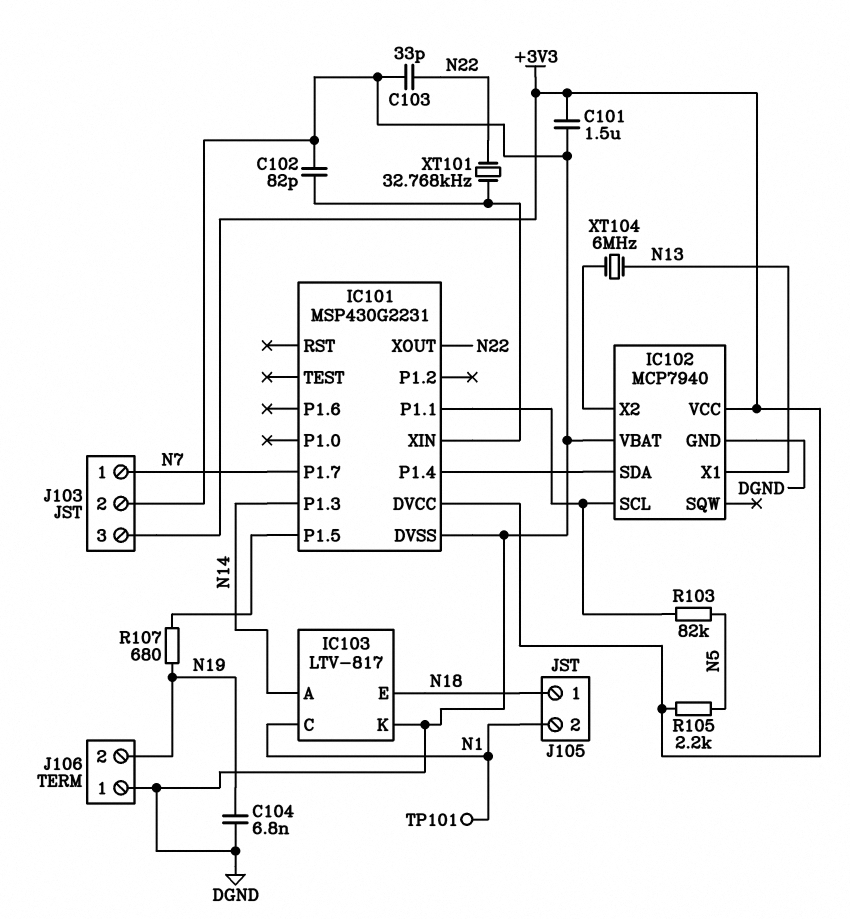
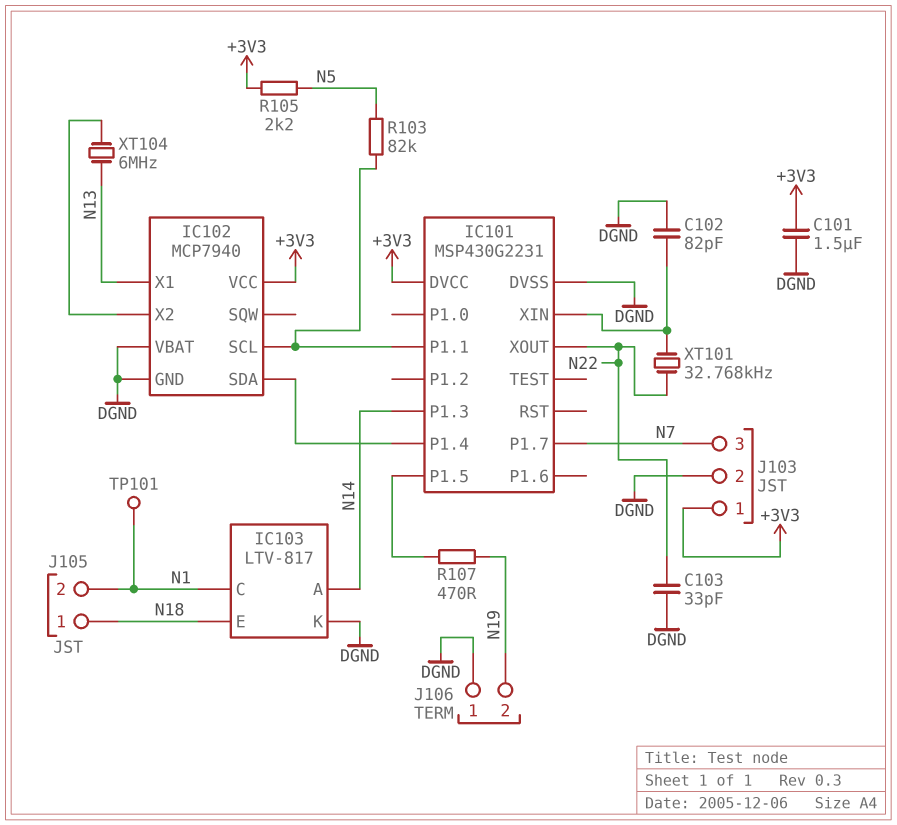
C104: 6.8nF (DGND, N19) -> none
J103 pin 1: N7 -> +3V3
J103 pin 3: +3V3 -> N7
R107: 680 (IC101/P1.5, N19) -> 470 (IC101/P1.5, N19)

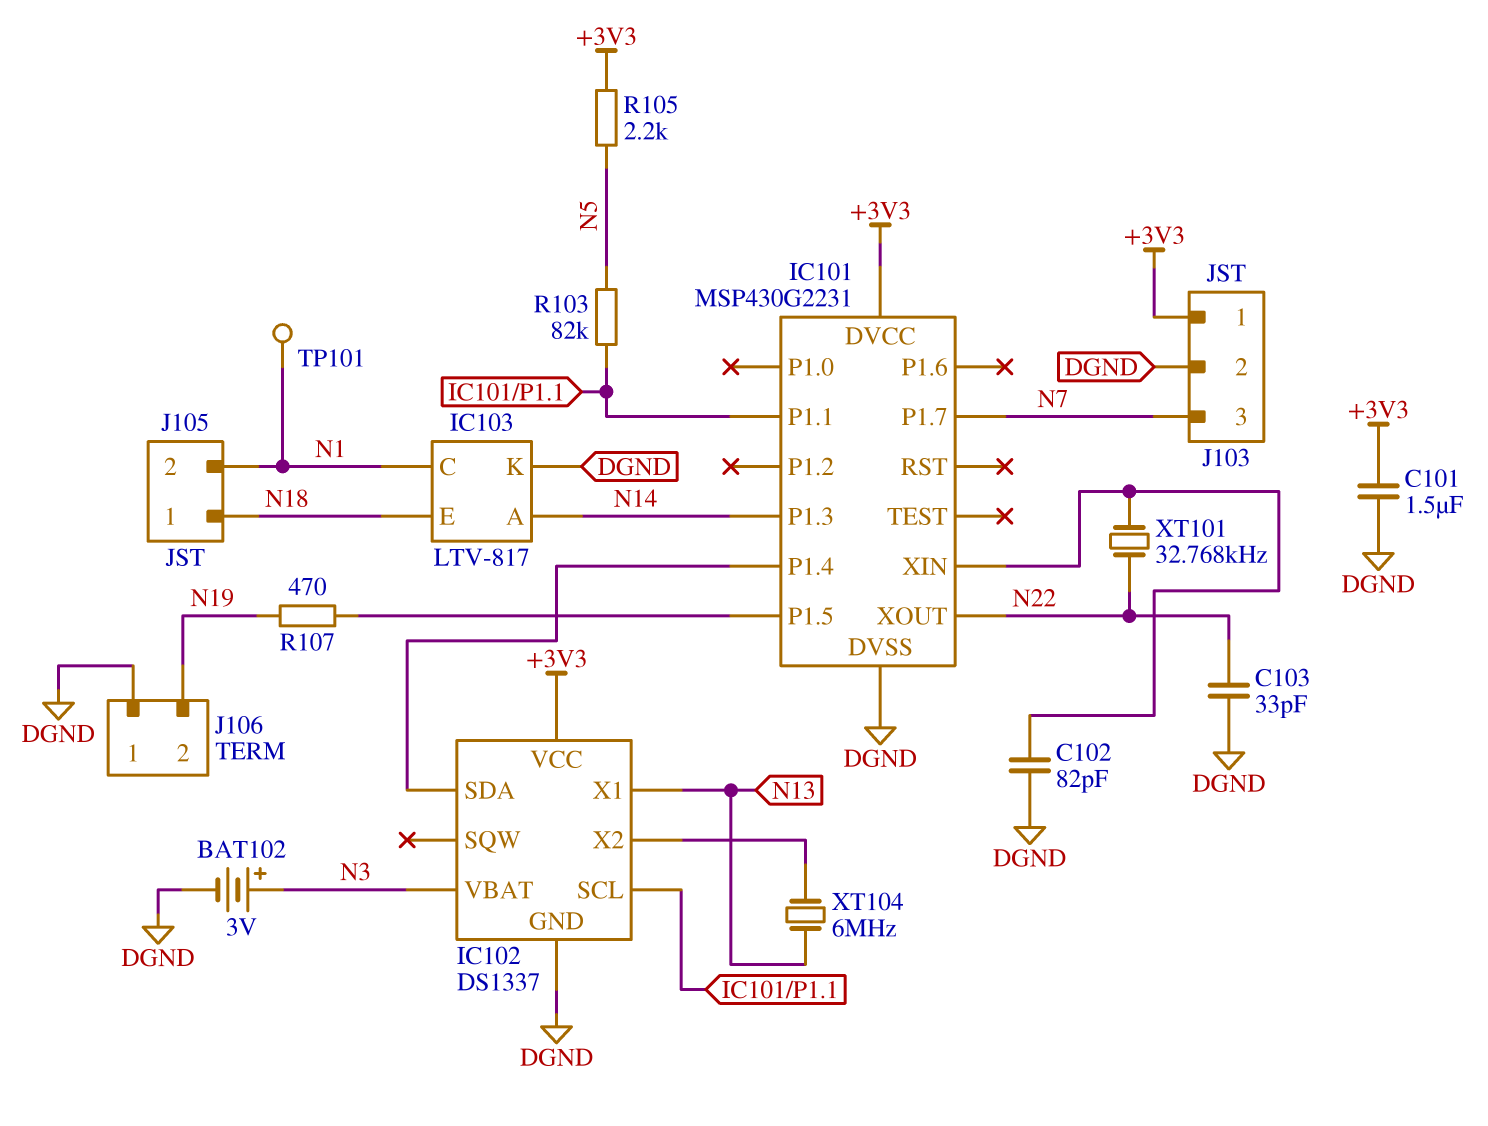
BAT102: none -> 3V (plus N3, minus DGND)
IC102: MCP7940 -> DS1337
IC102 pin VBAT: DGND -> N3

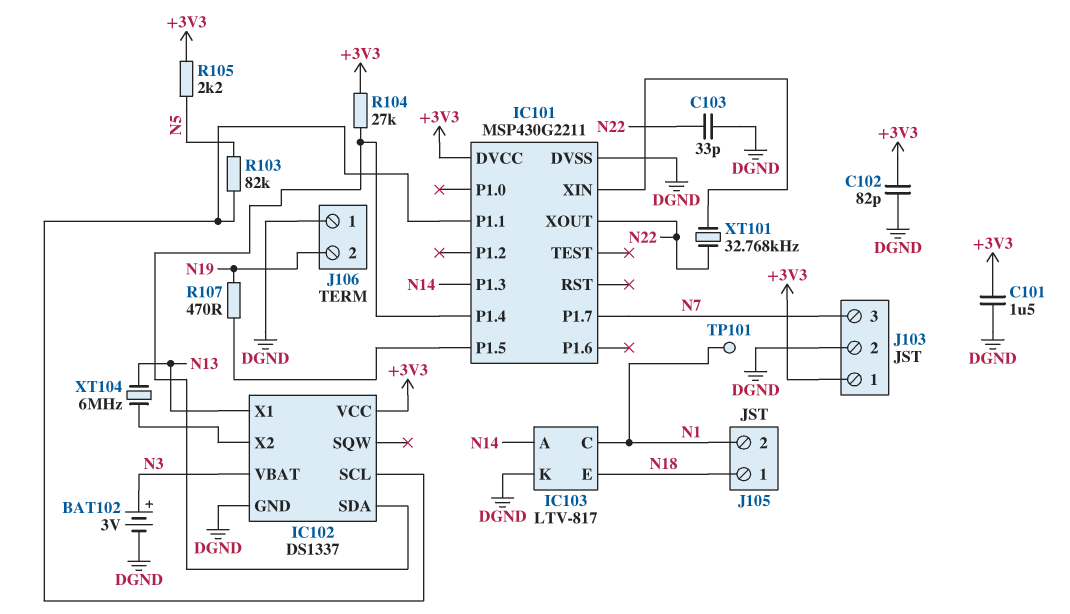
C102: 82pF (DGND, IC101/XIN) -> 82pF (+3V3, DGND)
IC101: MSP430G2231 -> MSP430G2211
R104: none -> 27k (+3V3, IC101/P1.4)

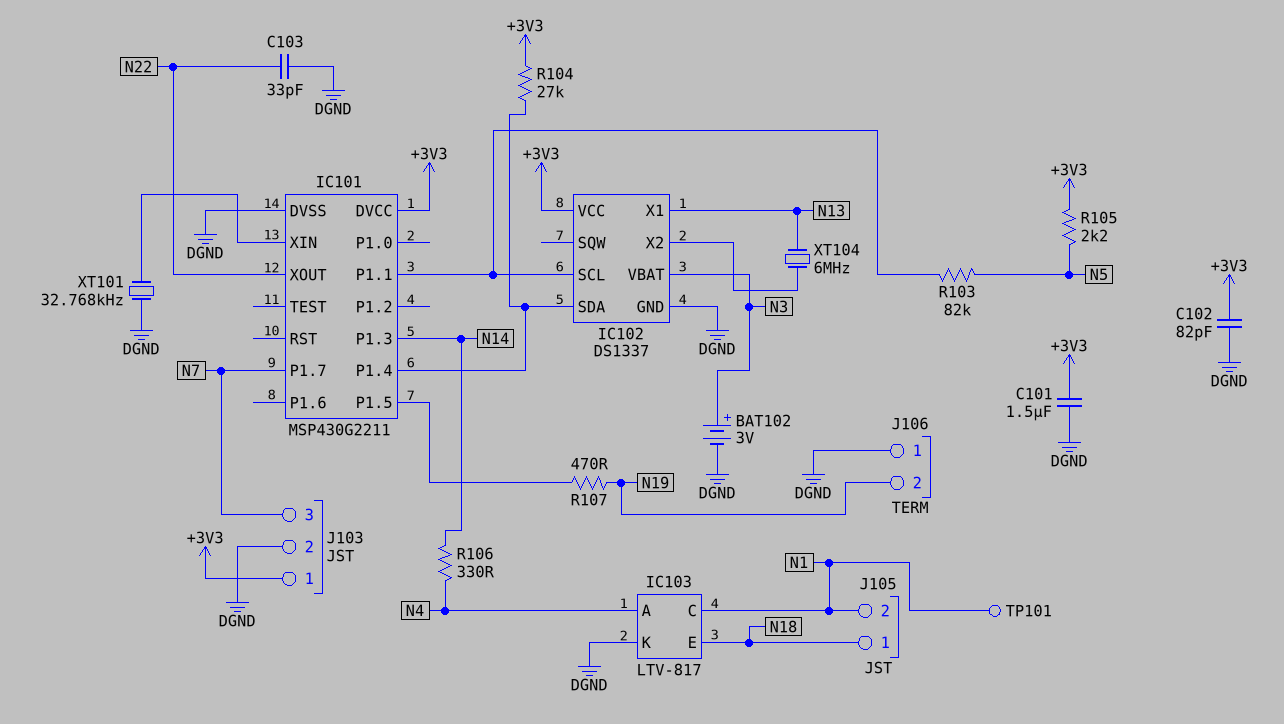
IC103 pin A: N14 -> N4
R106: none -> 330 (N4, N14)
XT101: 32.768kHz (IC101/XIN, N22) -> 32.768kHz (DGND, IC101/XIN)

